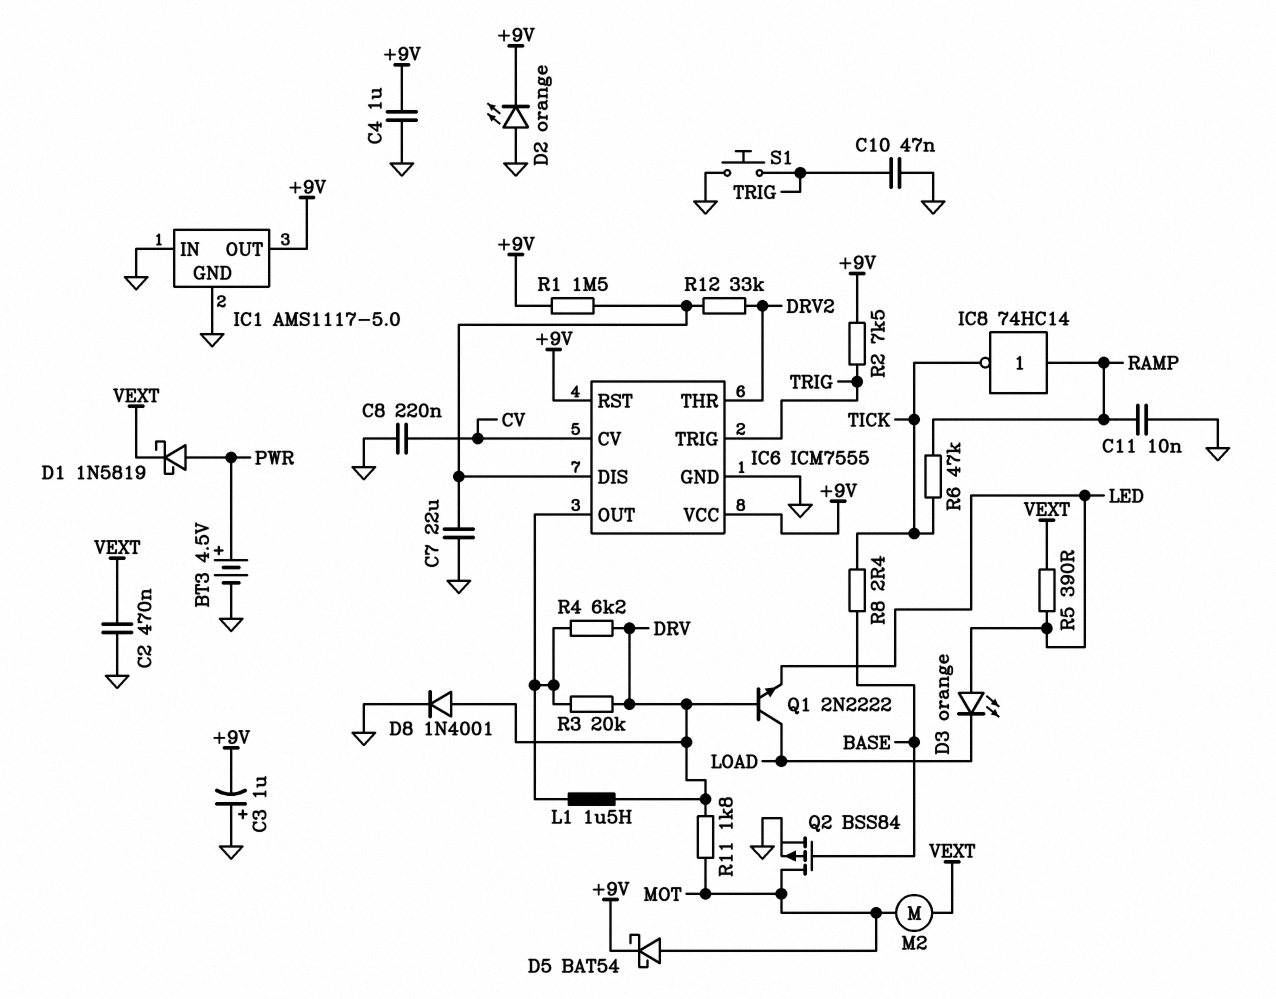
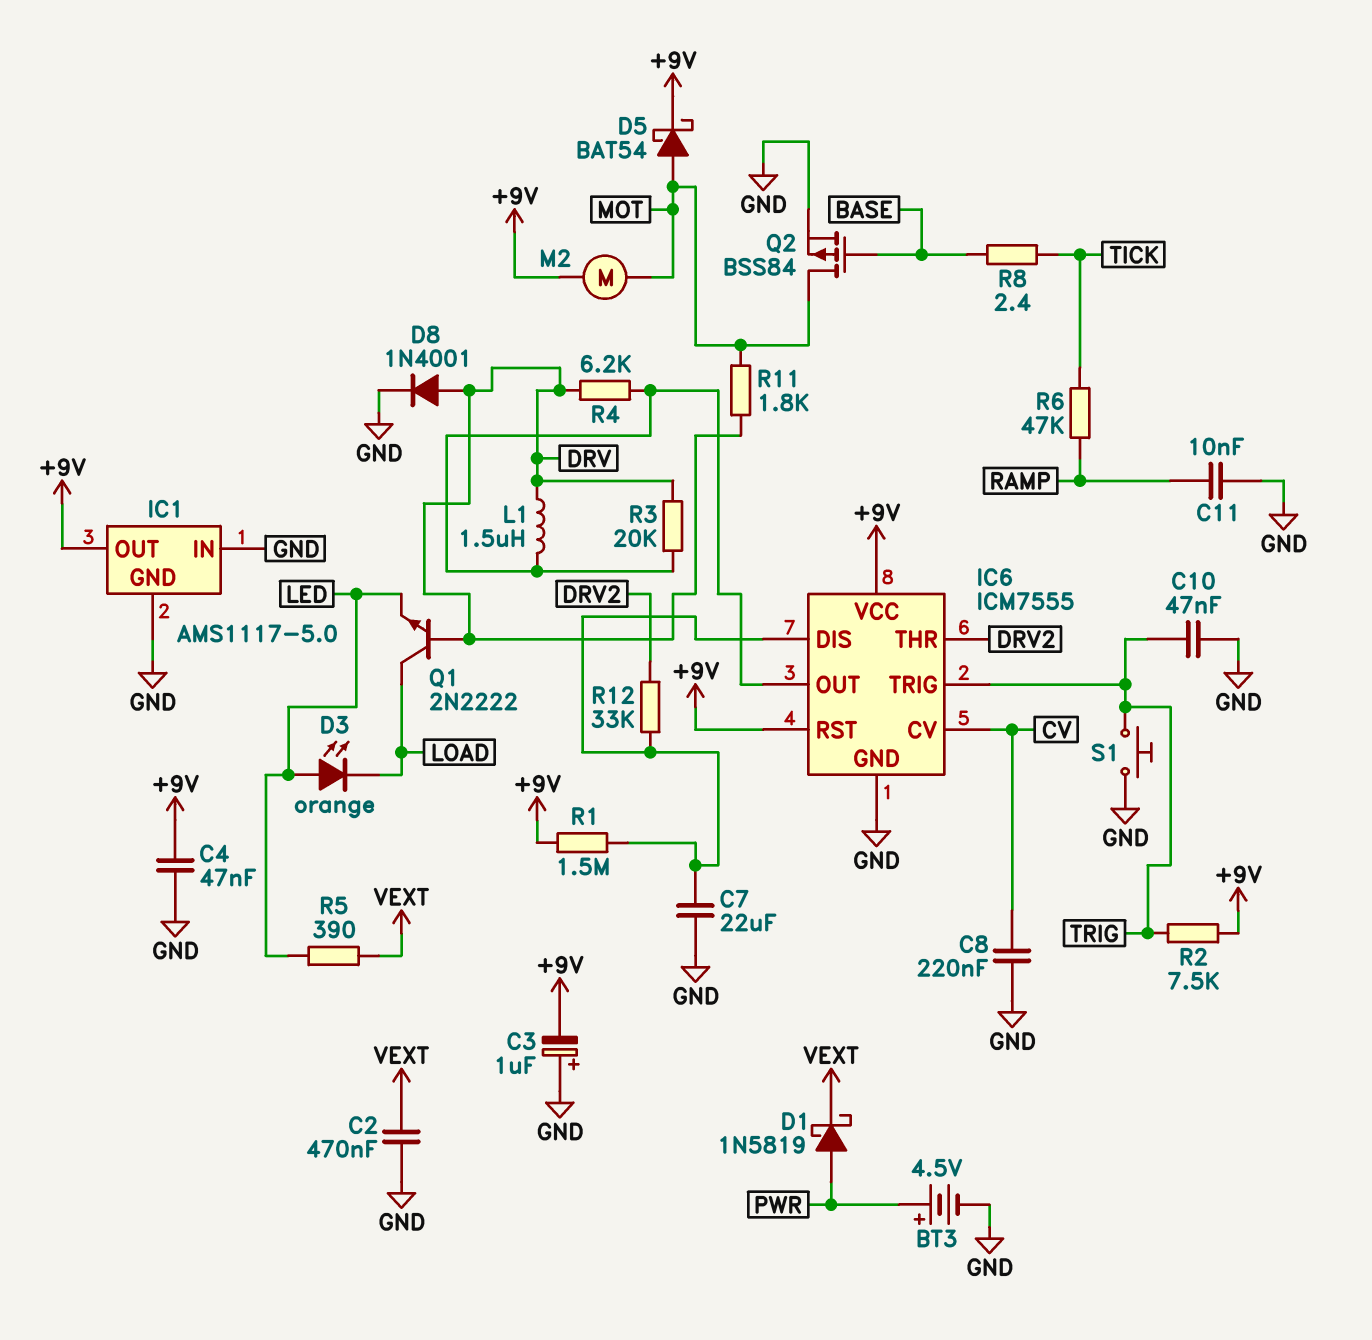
C4: 1uF (+9V, GND) -> 47nF (+9V, GND)
D2: LED orange (A GND, K +9V) -> none
IC8: NOT 74HC14 (in RAMP, out TICK) -> none
M2: motor (MOT, VEXT) -> motor (+9V, MOT)

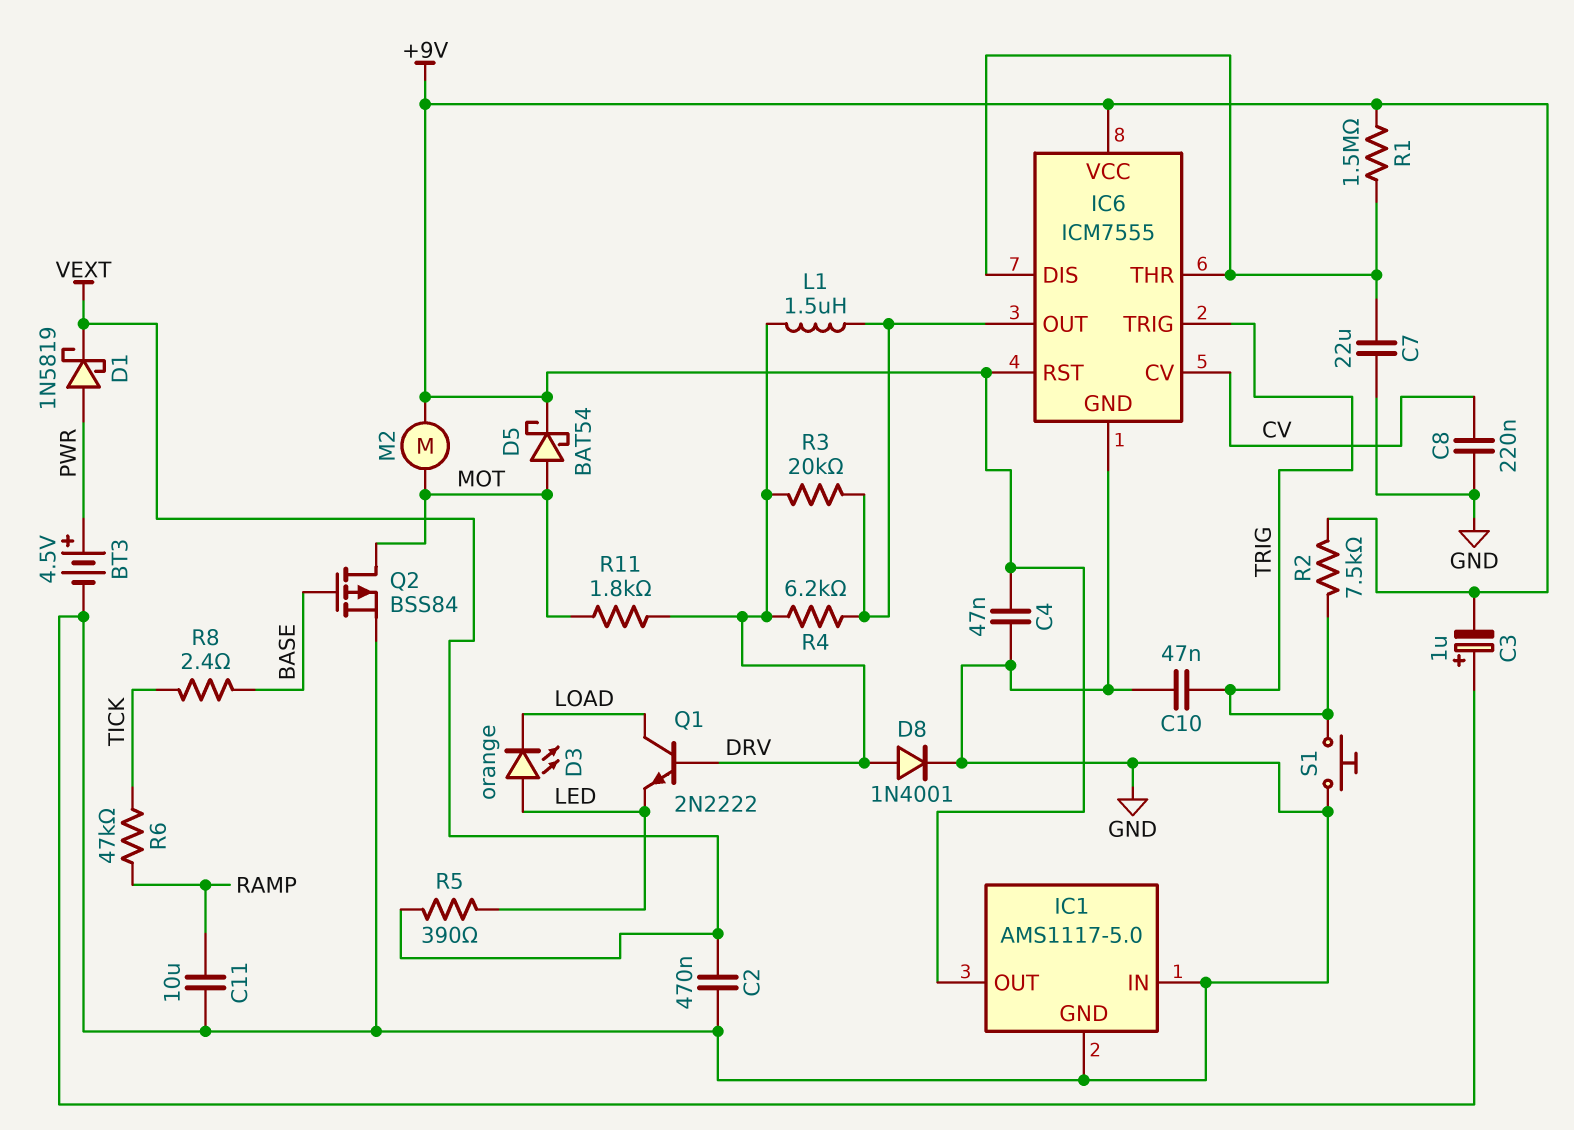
C11: 10nF (GND, RAMP) -> 10uF (GND, RAMP)
IC6 pin THR: DRV2 -> IC6/DIS
R12: 33k (DRV2, IC6/DIS) -> none

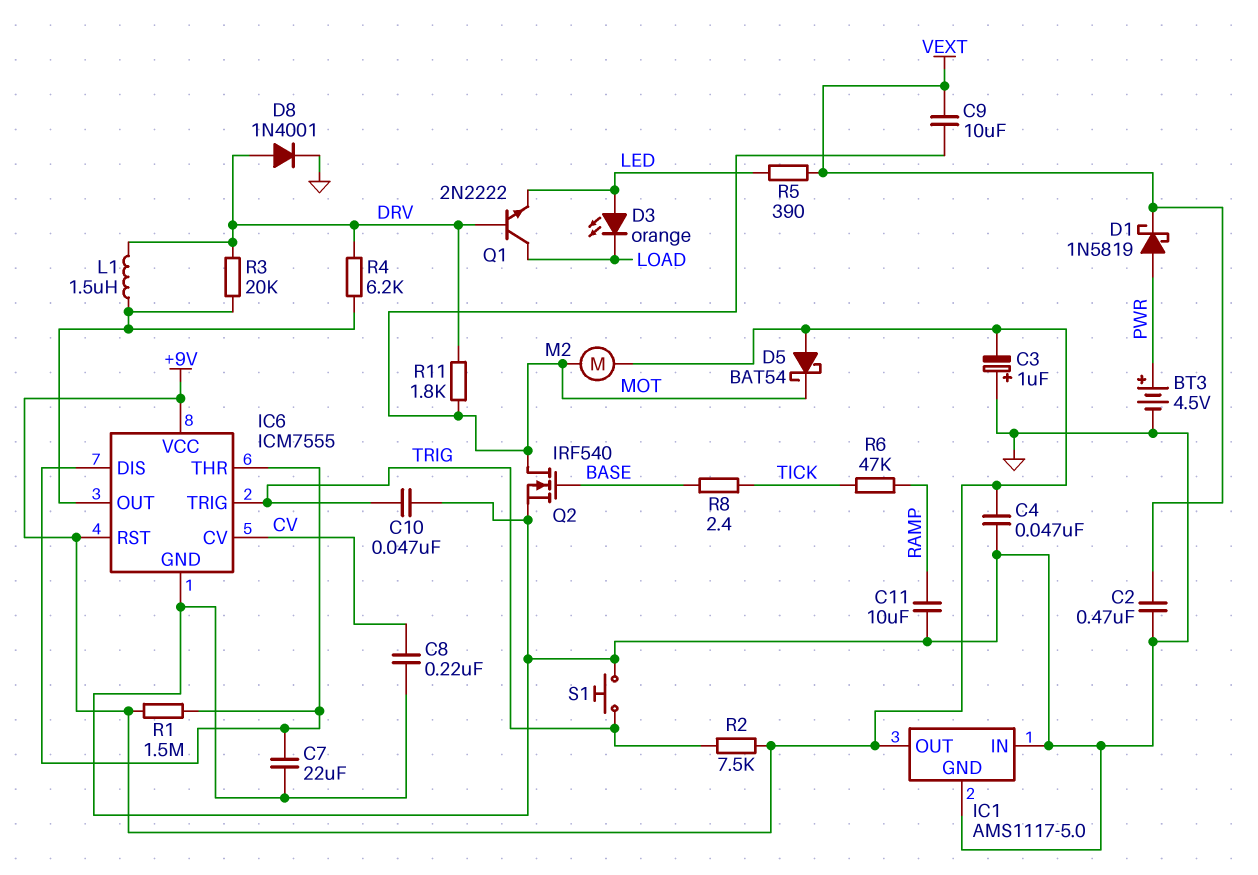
C9: none -> 10uF (MOT, VEXT)
D5: schottky BAT54 (A MOT, K +9V) -> schottky BAT54 (A +9V, K MOT)
Q2: PMOS BSS84 (G BASE, D MOT, S GND) -> NMOS IRF540 (G BASE, D MOT, S GND)

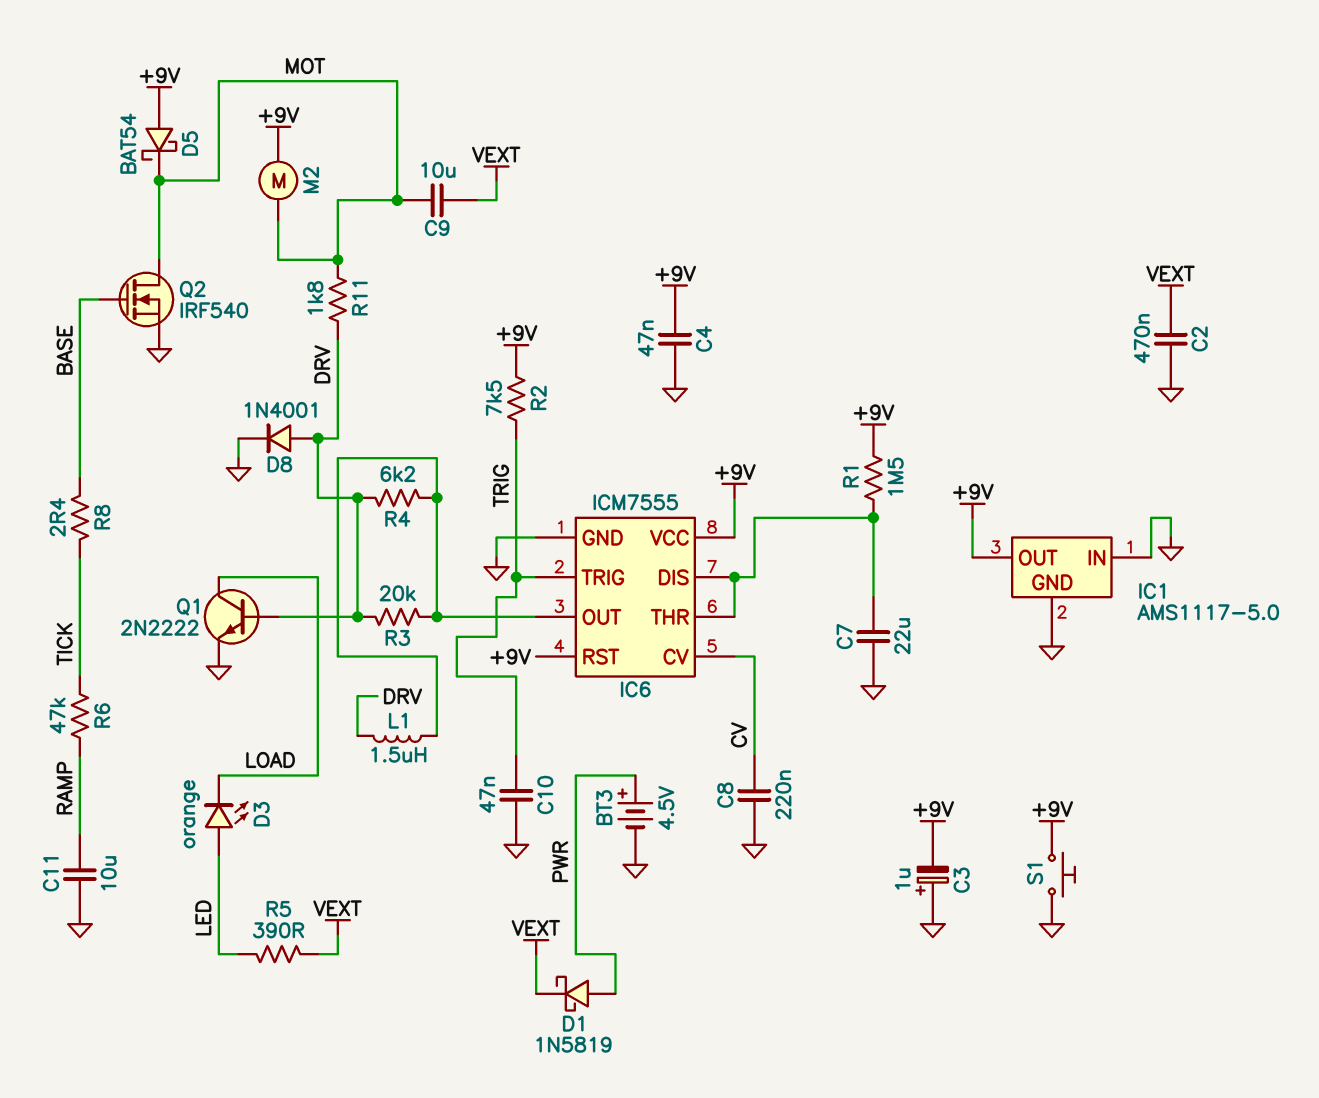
Q1: NPN 2N2222 (B DRV, C LOAD, E LED) -> NPN 2N2222 (B DRV, C LOAD, E GND)
S1: button (GND, TRIG) -> button (+9V, GND)

